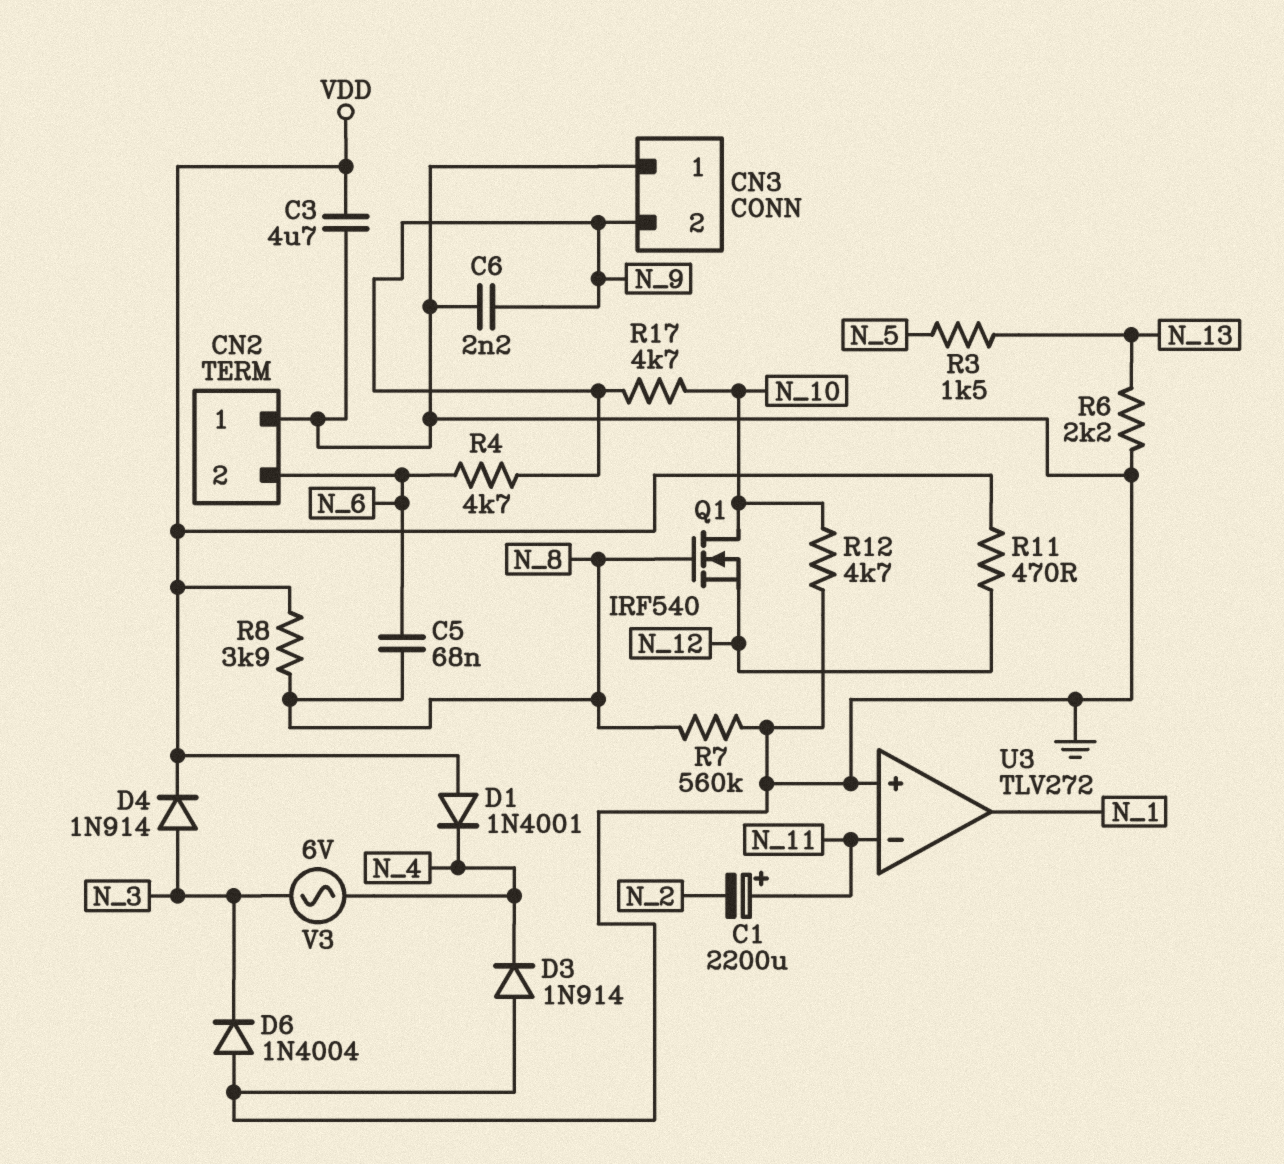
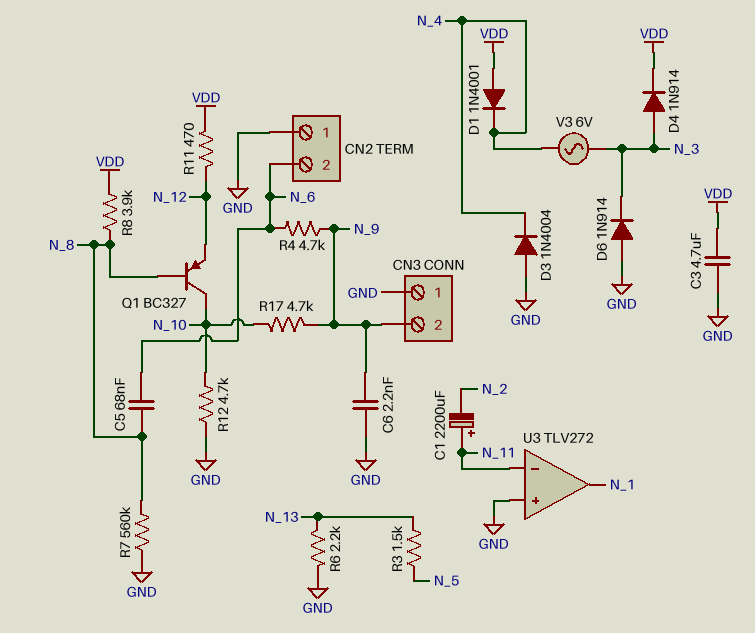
D3: diode 1N914 (A GND, K N_4) -> diode 1N4004 (A GND, K N_4)
D6: diode 1N4004 (A GND, K N_3) -> diode 1N914 (A GND, K N_3)
Q1: NMOS IRF540 (G N_8, D N_10, S N_12) -> PNP BC327 (B N_8, C N_10, E N_12)

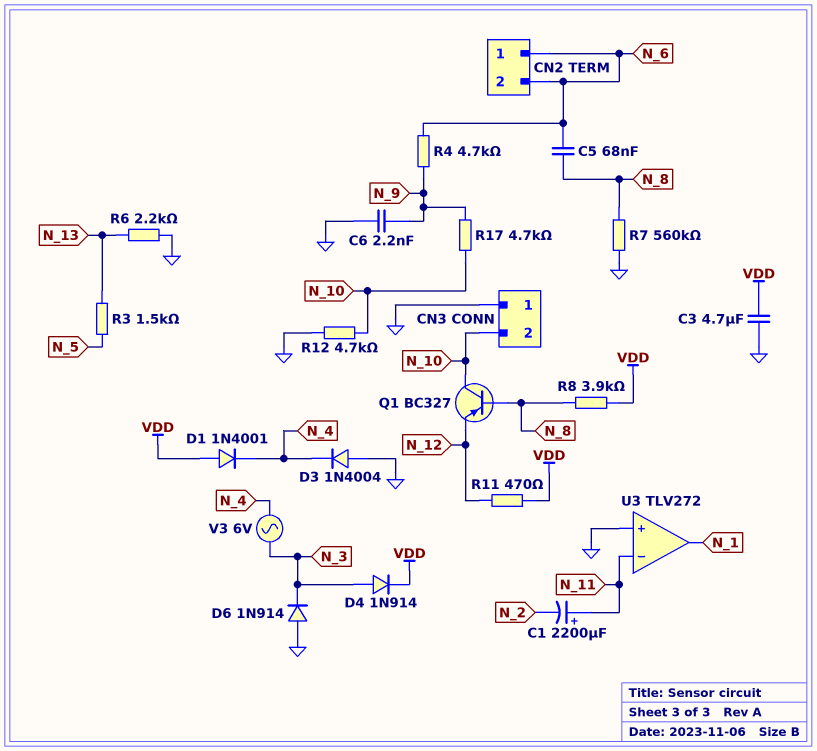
CN2 pin 1: GND -> N_6
CN3 pin 2: N_9 -> N_10

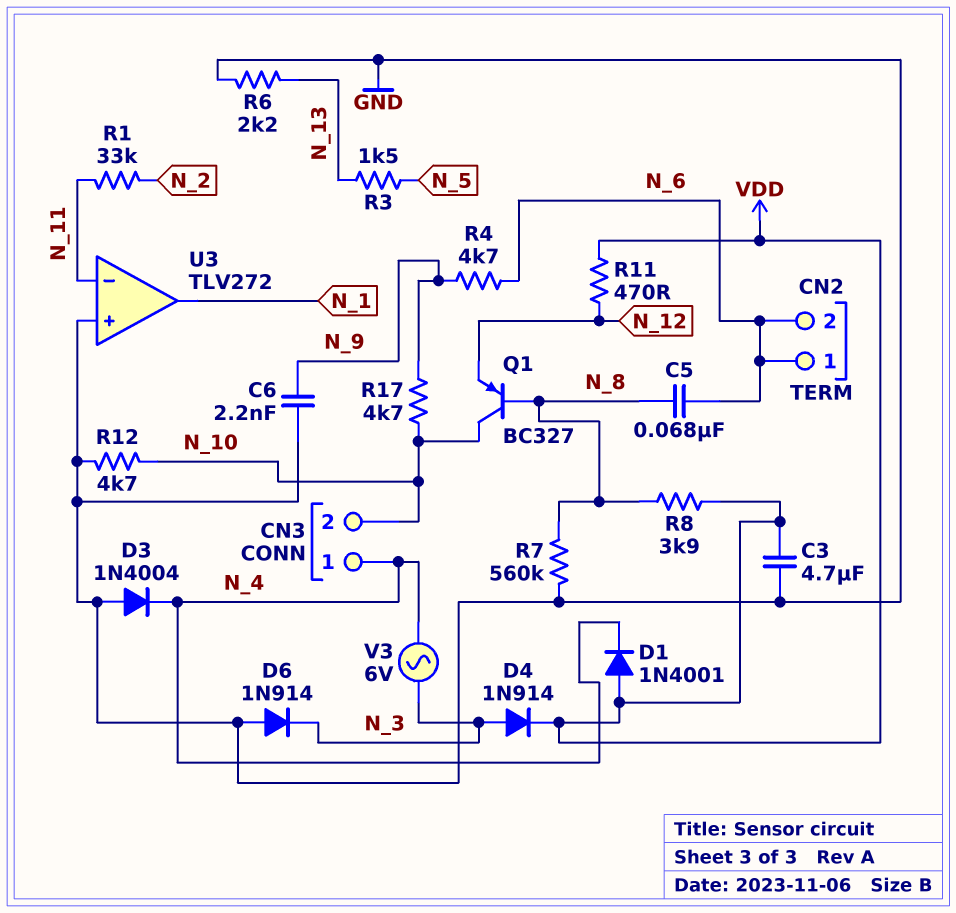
C1: 2200uF (plus N_11, minus N_2) -> none
CN3 pin 1: GND -> N_4
R1: none -> 33k (N_2, N_11)

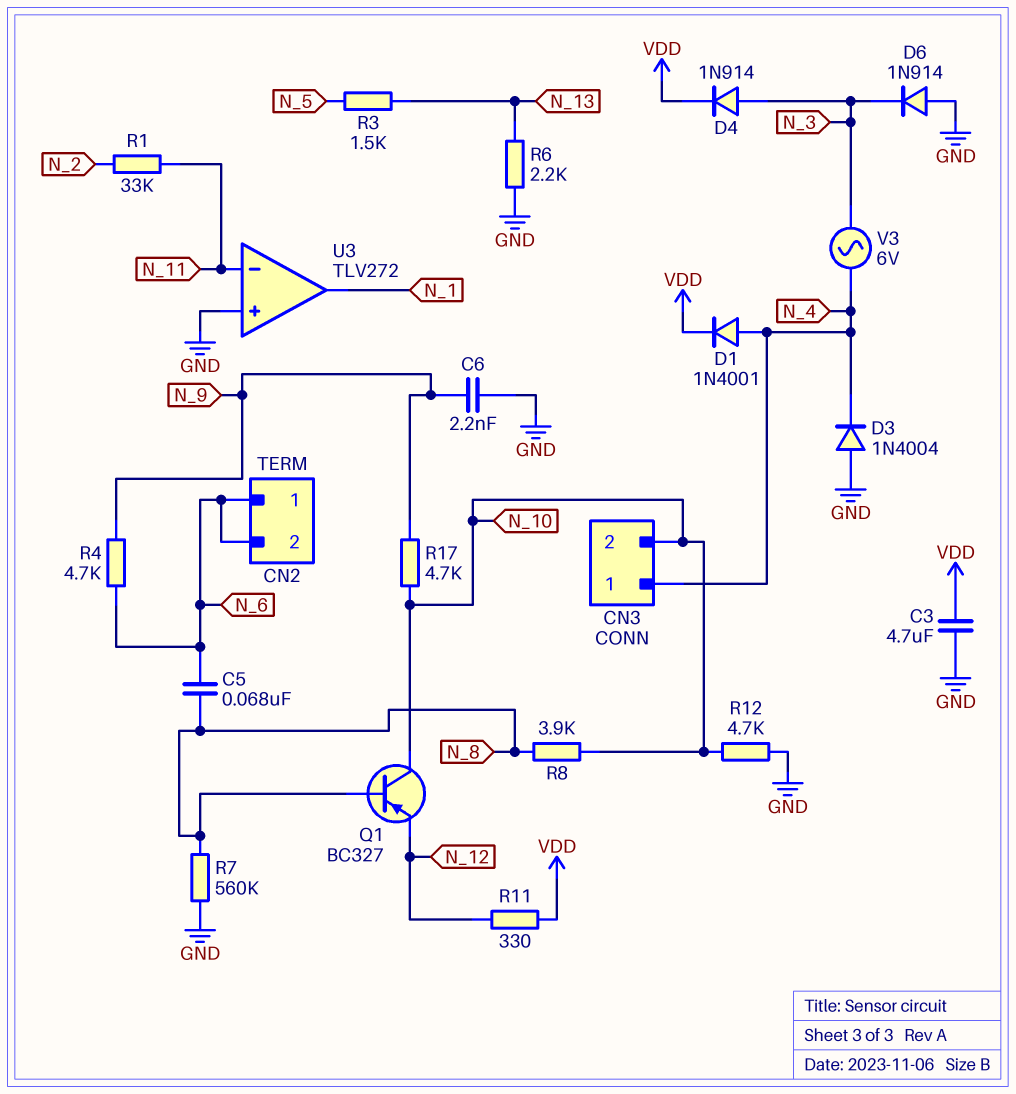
D1: diode 1N4001 (A VDD, K N_4) -> diode 1N4001 (A N_4, K VDD)
R8: 3.9k (N_8, VDD) -> 3.9k (N_8, N_10)
R11: 470 (N_12, VDD) -> 330 (N_12, VDD)

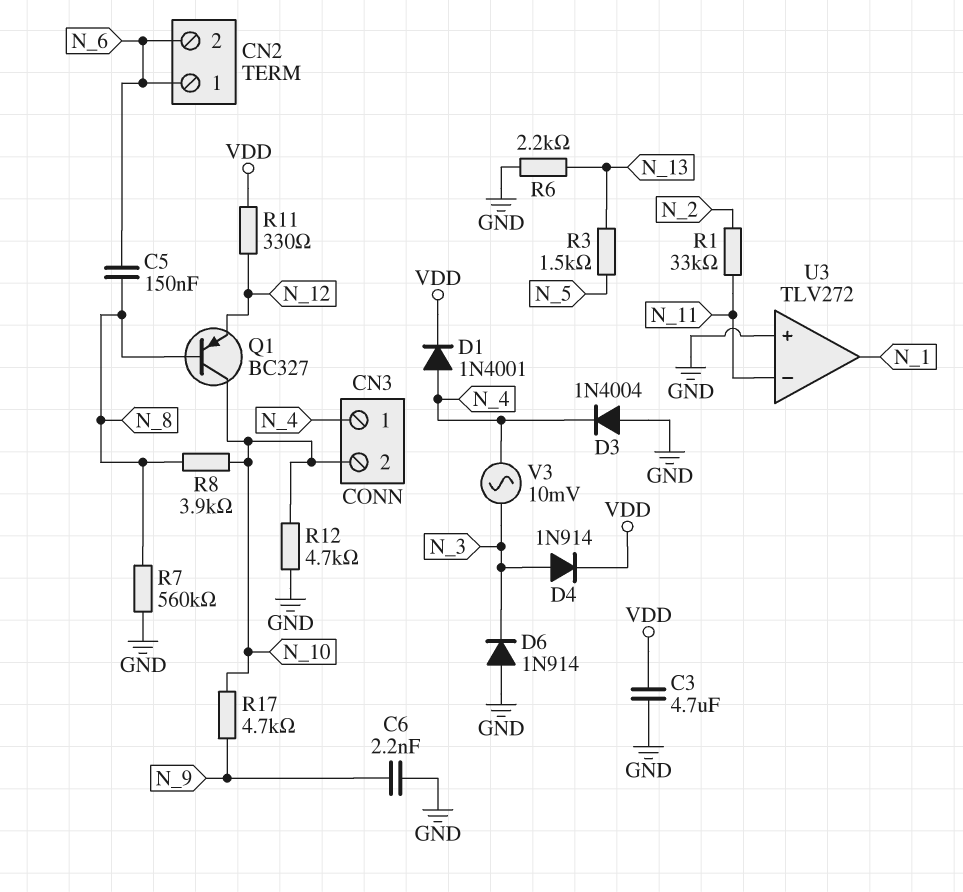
C5: 68nF (N_6, N_8) -> 150nF (N_6, N_8)
R4: 4.7k (N_6, N_9) -> none
V3: AC 6V (N_3, N_4) -> AC 10mV (N_3, N_4)

